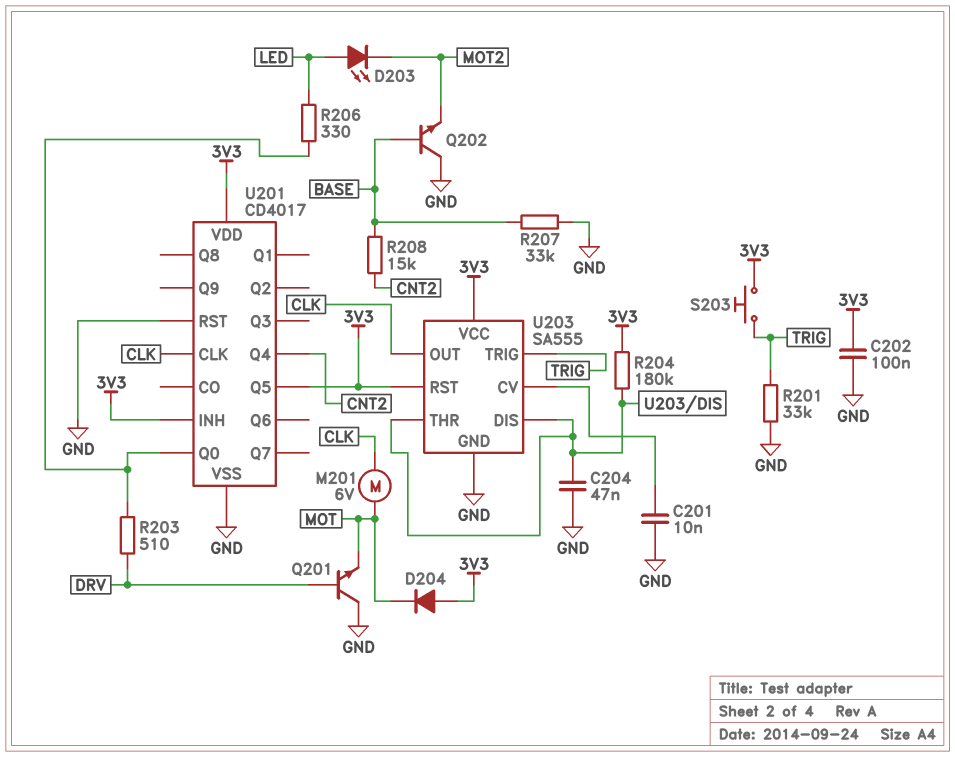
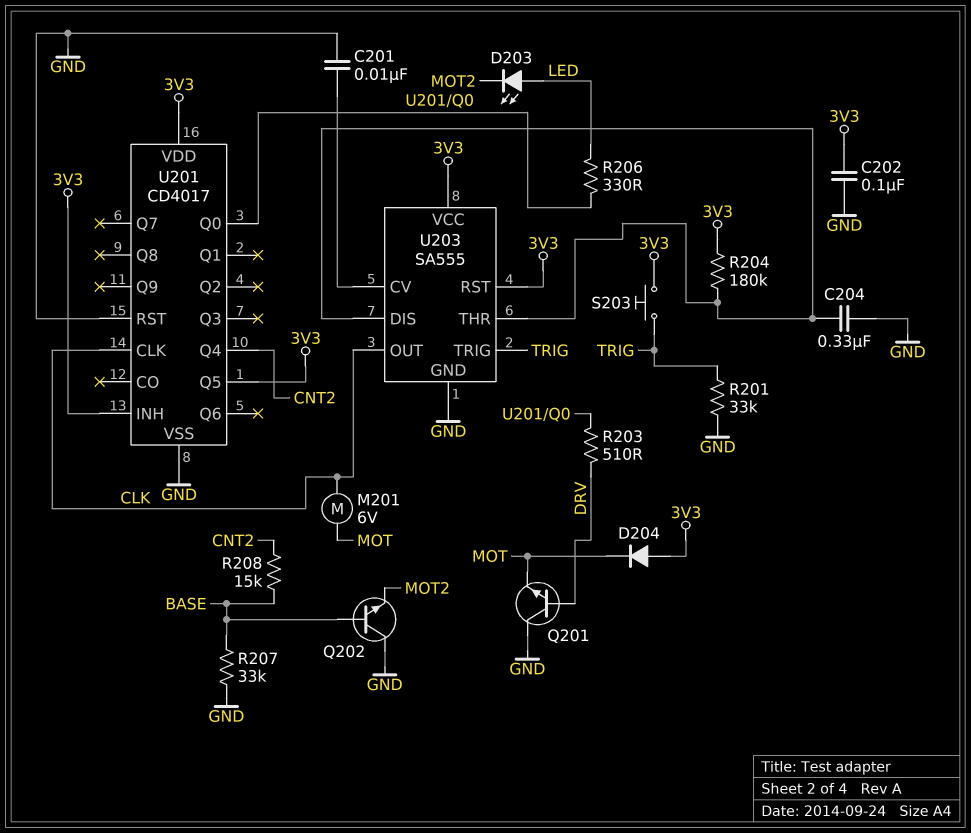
C204: 47nF (GND, U203/DIS) -> 330nF (GND, U203/DIS)

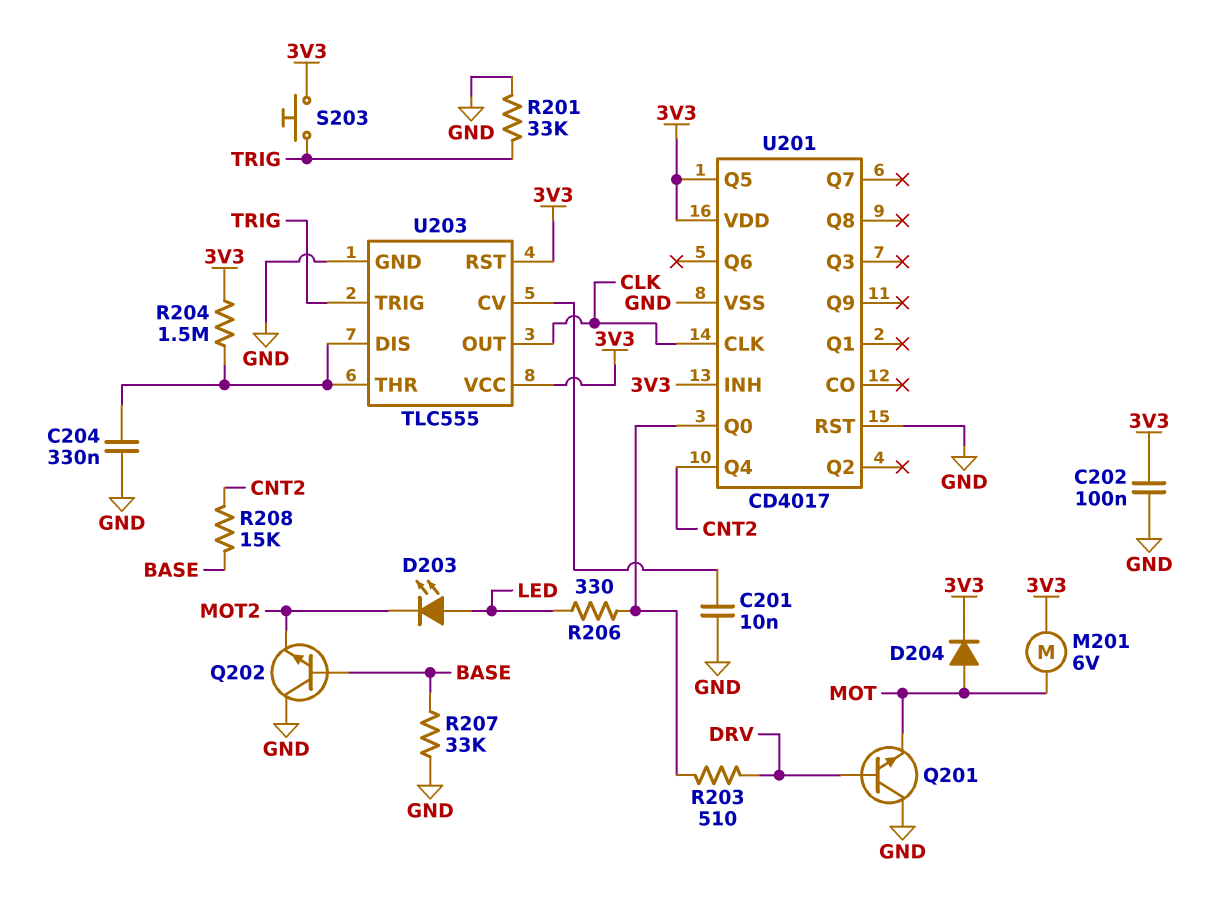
D204: diode (A 3V3, K MOT) -> diode (A MOT, K 3V3)
M201: motor 6V (CLK, MOT) -> motor 6V (3V3, MOT)
R204: 180k (3V3, U203/DIS) -> 1.5M (3V3, U203/DIS)
U203: SA555 -> TLC555

